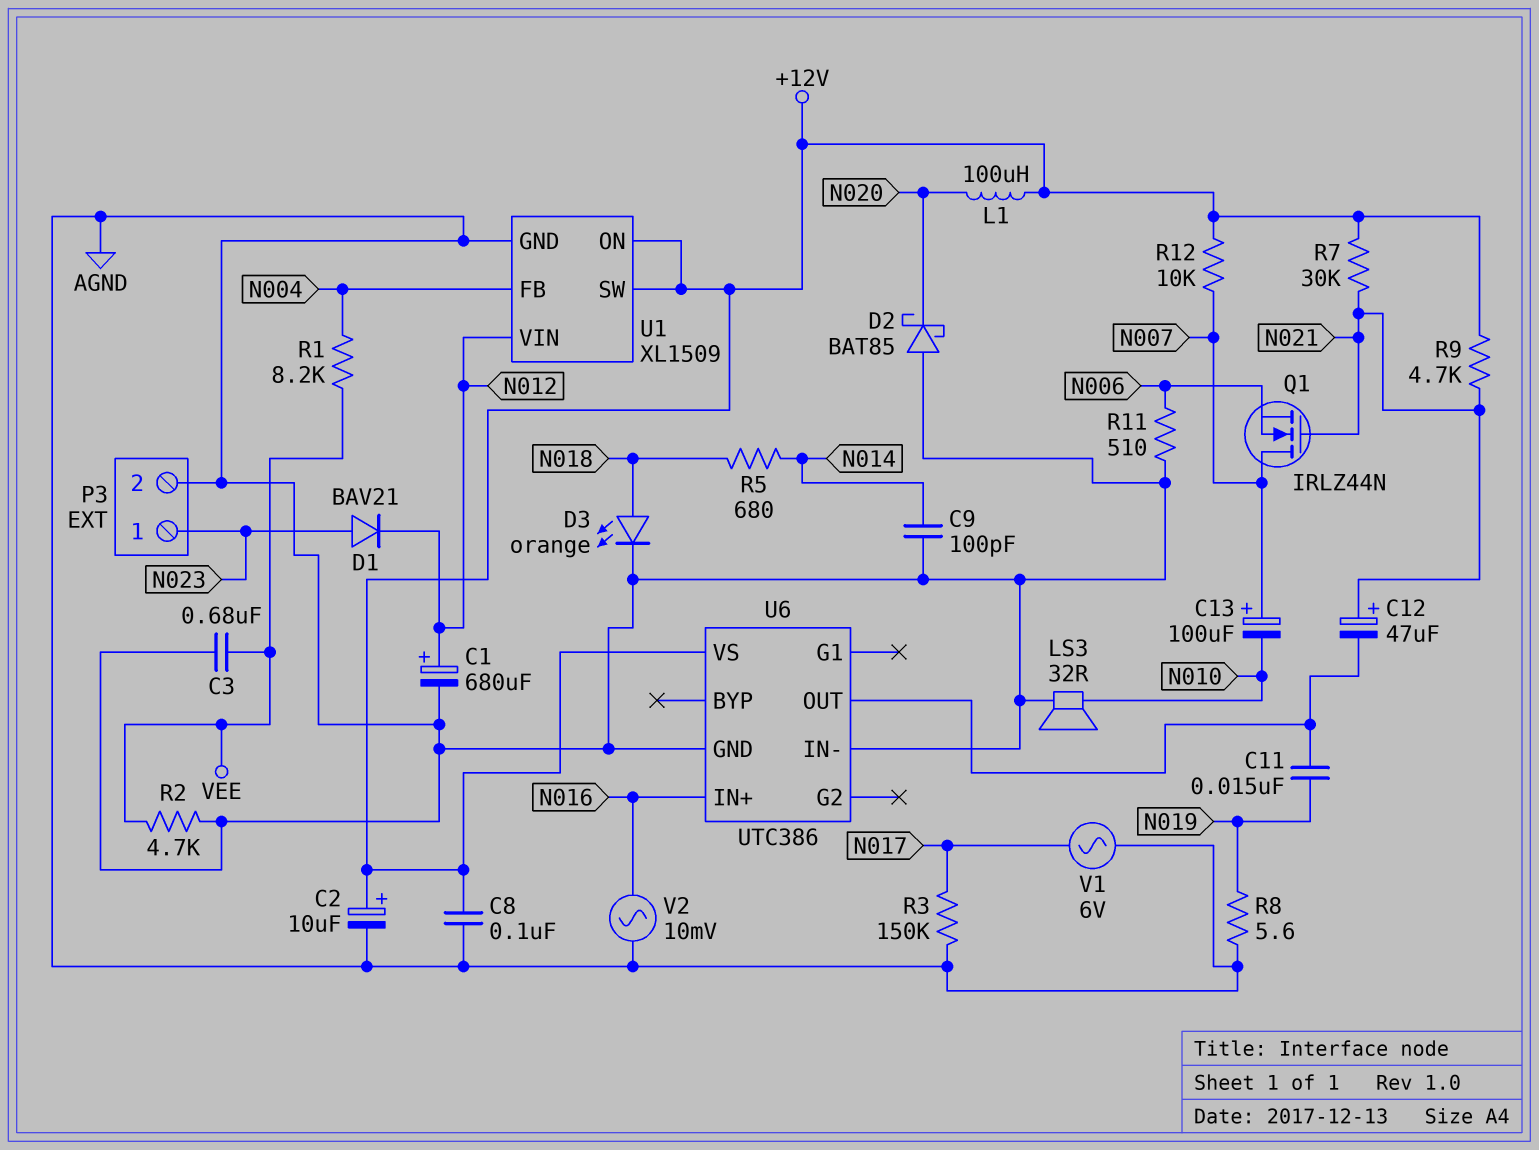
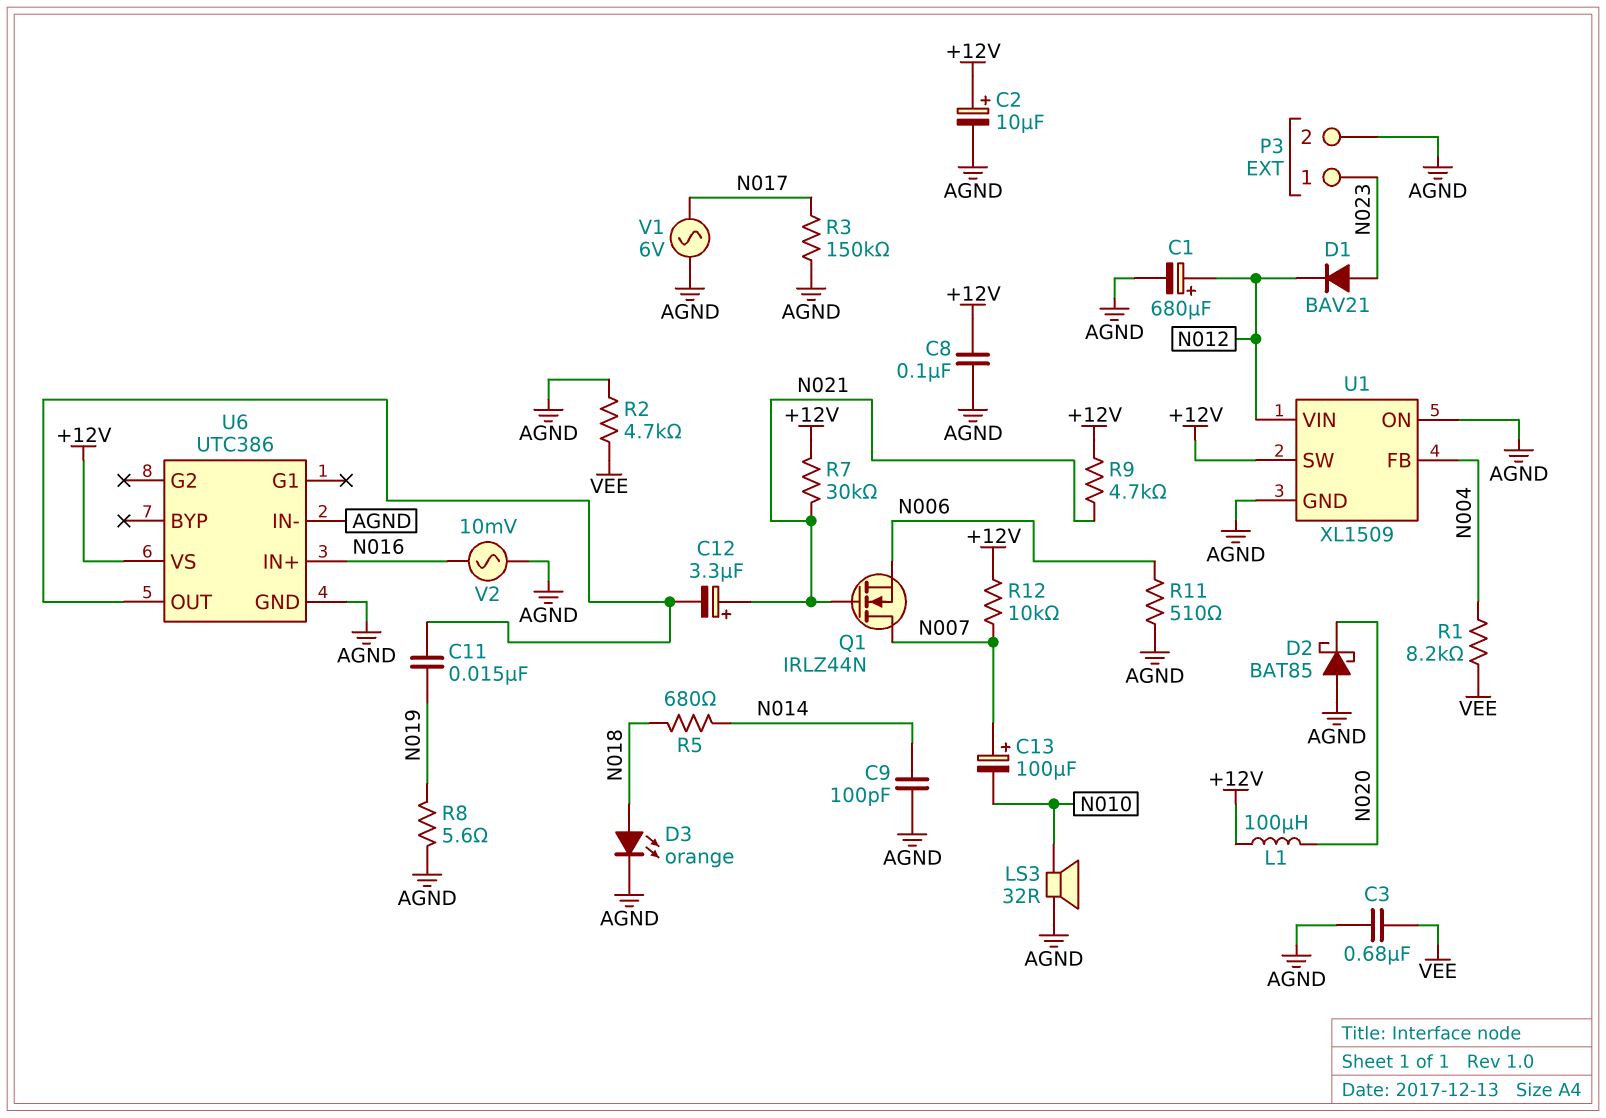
C12: 47uF (plus N021, minus U6/OUT) -> 3.3uF (plus N021, minus U6/OUT)
U1 pin ON: +12V -> AGND

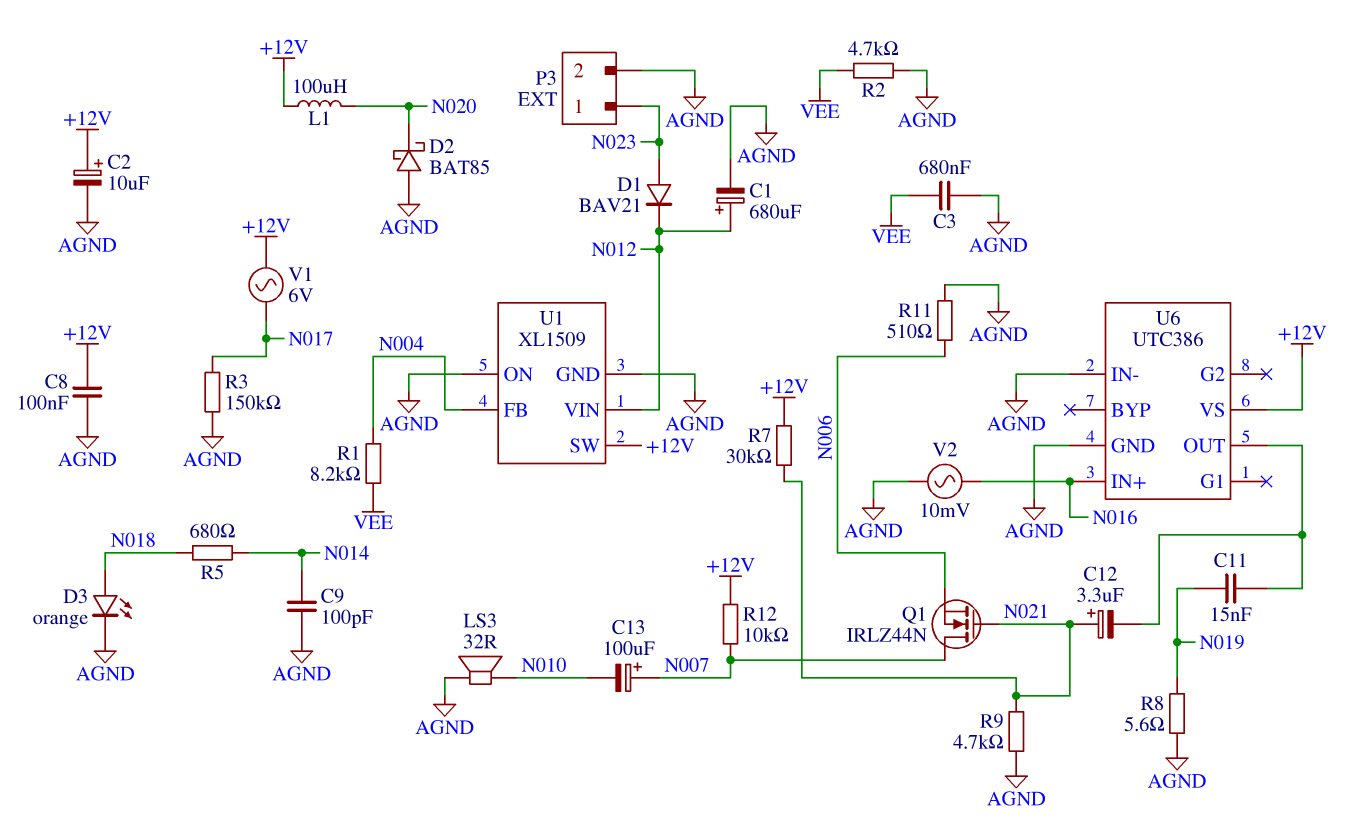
R9: 4.7k (+12V, N021) -> 4.7k (AGND, N021)
V1: AC 6V (AGND, N017) -> AC 6V (+12V, N017)

